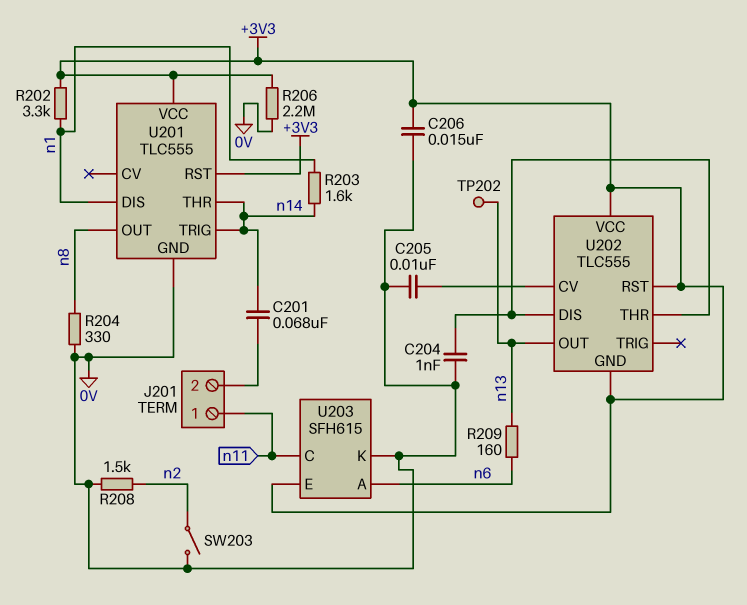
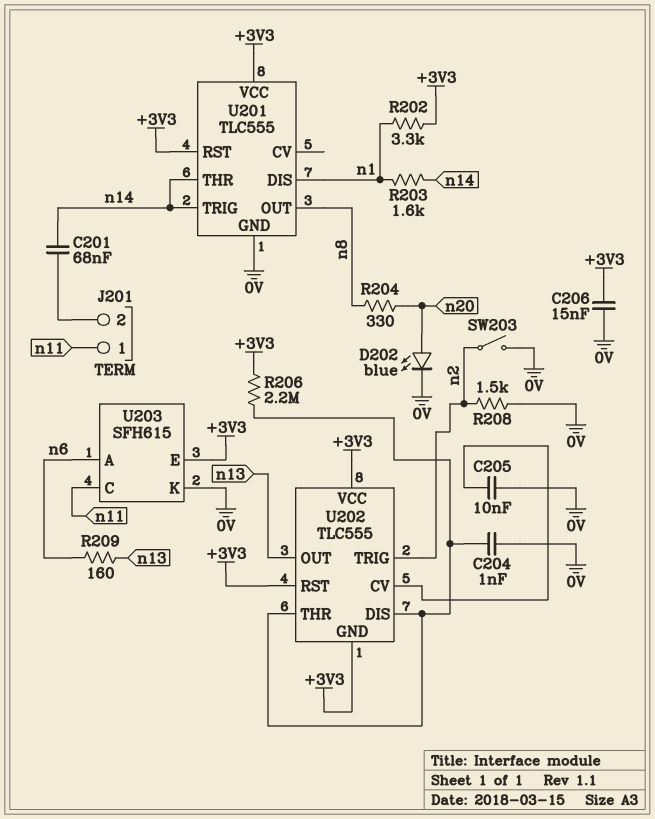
D202: none -> LED blue (A n20, K 0V)
R204: 330 (0V, n8) -> 330 (n8, n20)
R206: 2.2M (+3V3, 0V) -> 2.2M (+3V3, U202/DIS)
TP202: test point (n13) -> none
U202 pin TRIG: none -> n2

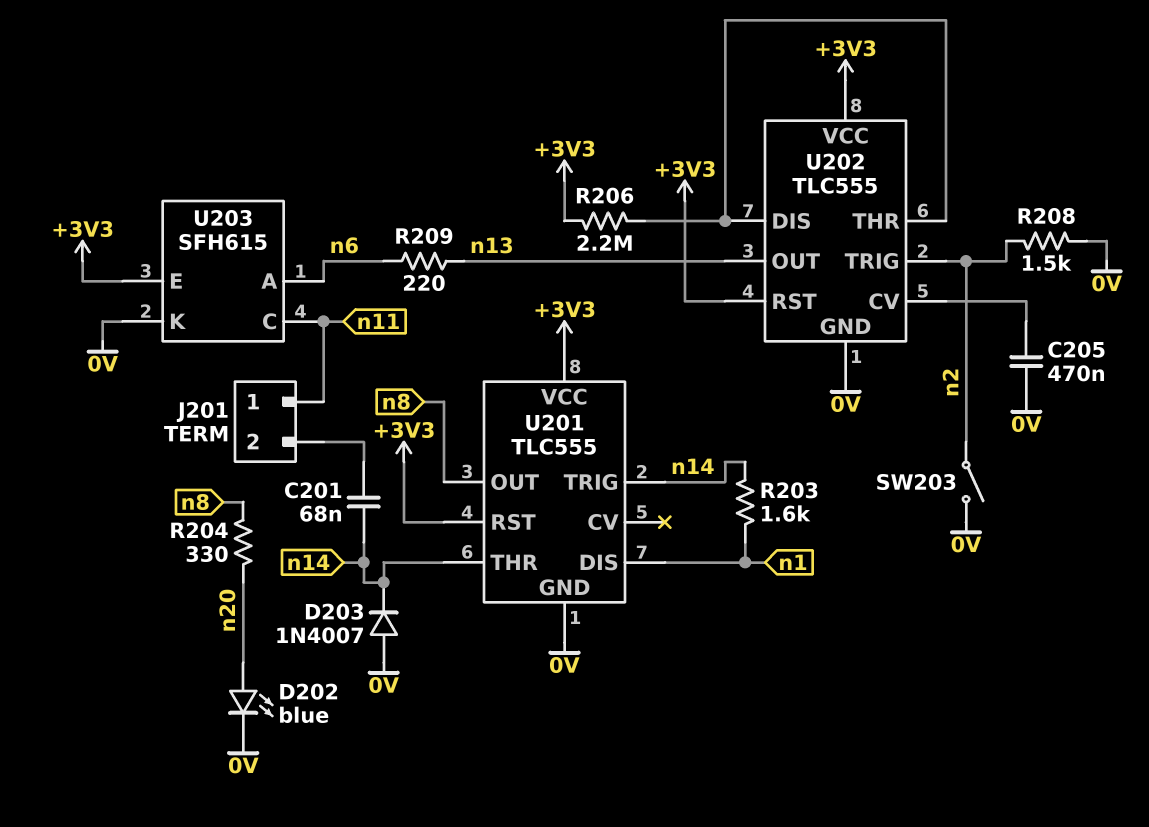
C204: 1nF (0V, U202/DIS) -> none
C205: 10nF (0V, U202/CV) -> 470nF (0V, U202/CV)
C206: 15nF (+3V3, 0V) -> none
D203: none -> diode 1N4007 (A 0V, K n14)
R202: 3.3k (+3V3, n1) -> none
R209: 160 (n6, n13) -> 220 (n6, n13)
U202 pin GND: +3V3 -> 0V

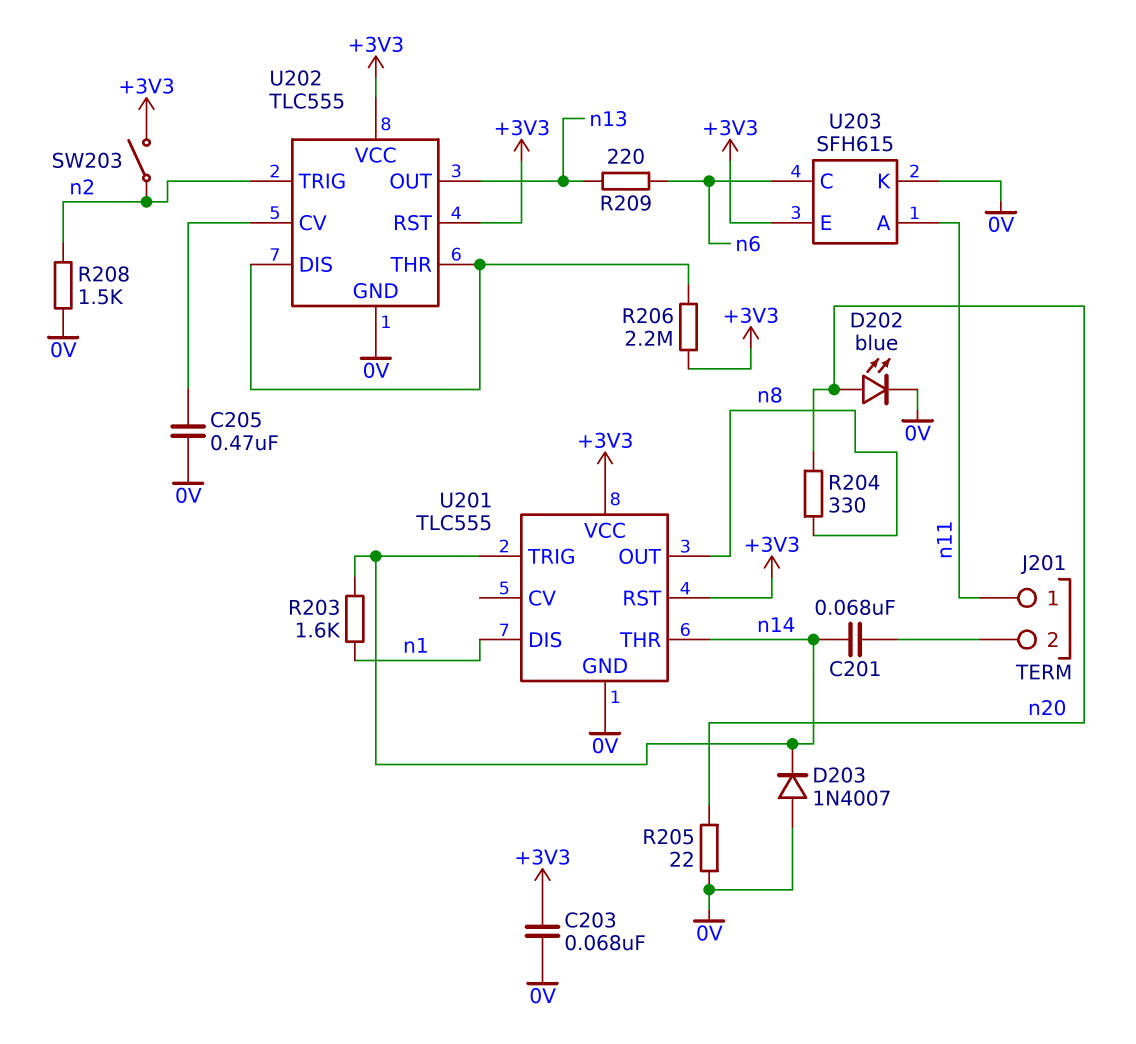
C203: none -> 68nF (+3V3, 0V)
R205: none -> 22 (0V, n20)
SW203: switch (0V, n2) -> switch (+3V3, n2)
U203 pin A: n6 -> n11
U203 pin C: n11 -> n6

